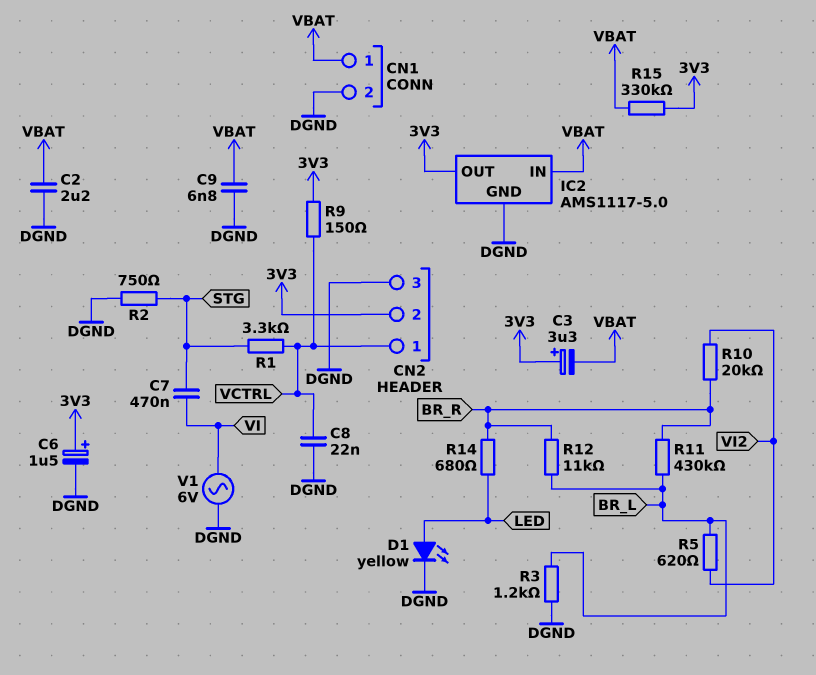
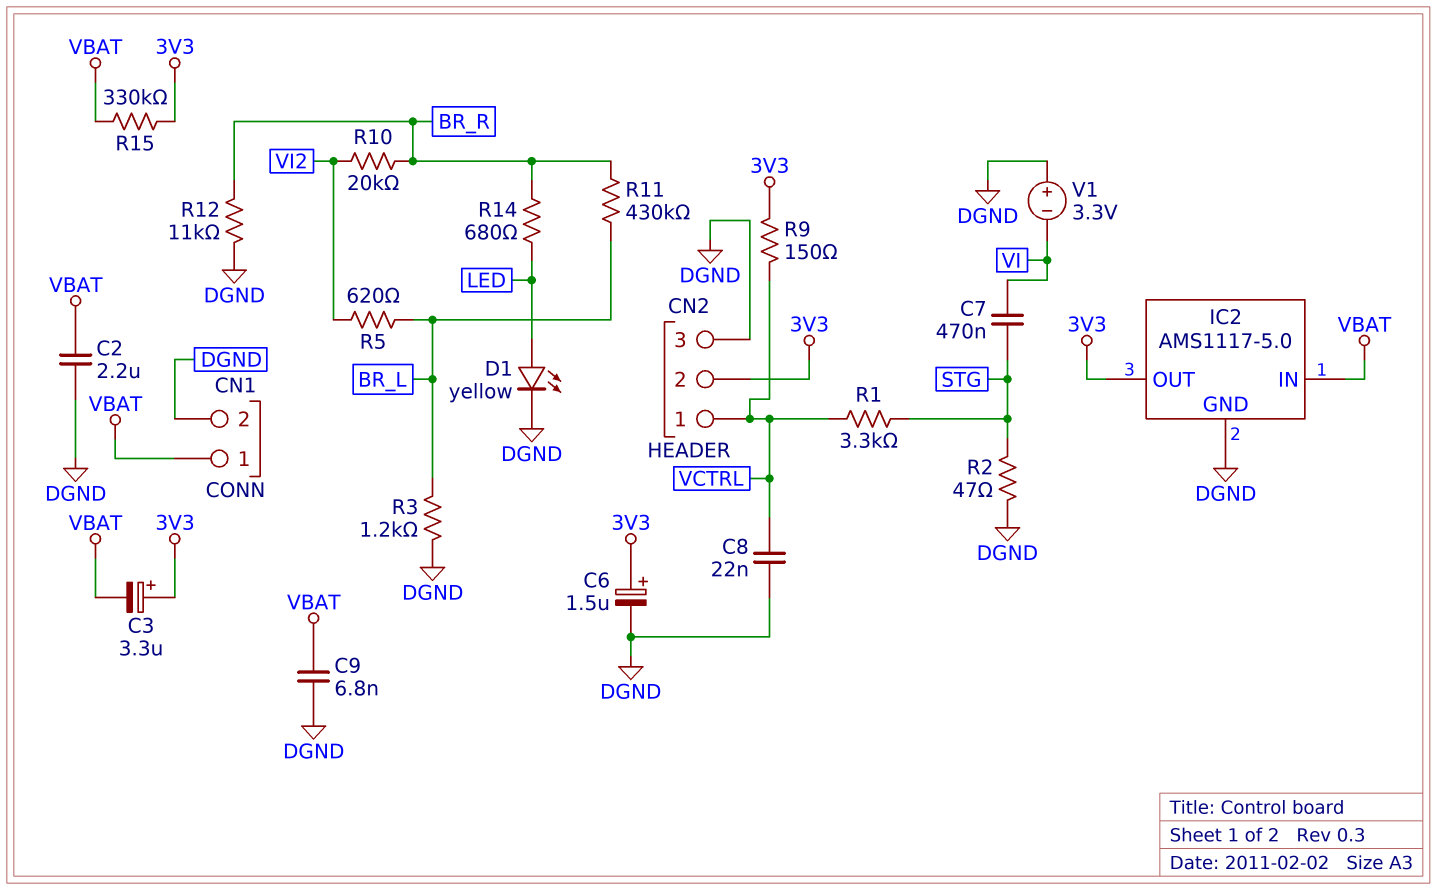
R2: 750 (DGND, STG) -> 47 (DGND, STG)
R12: 11k (BR_L, BR_R) -> 11k (BR_R, DGND)
V1: AC 6V (DGND, VI) -> 3.3V (plus DGND, minus VI)

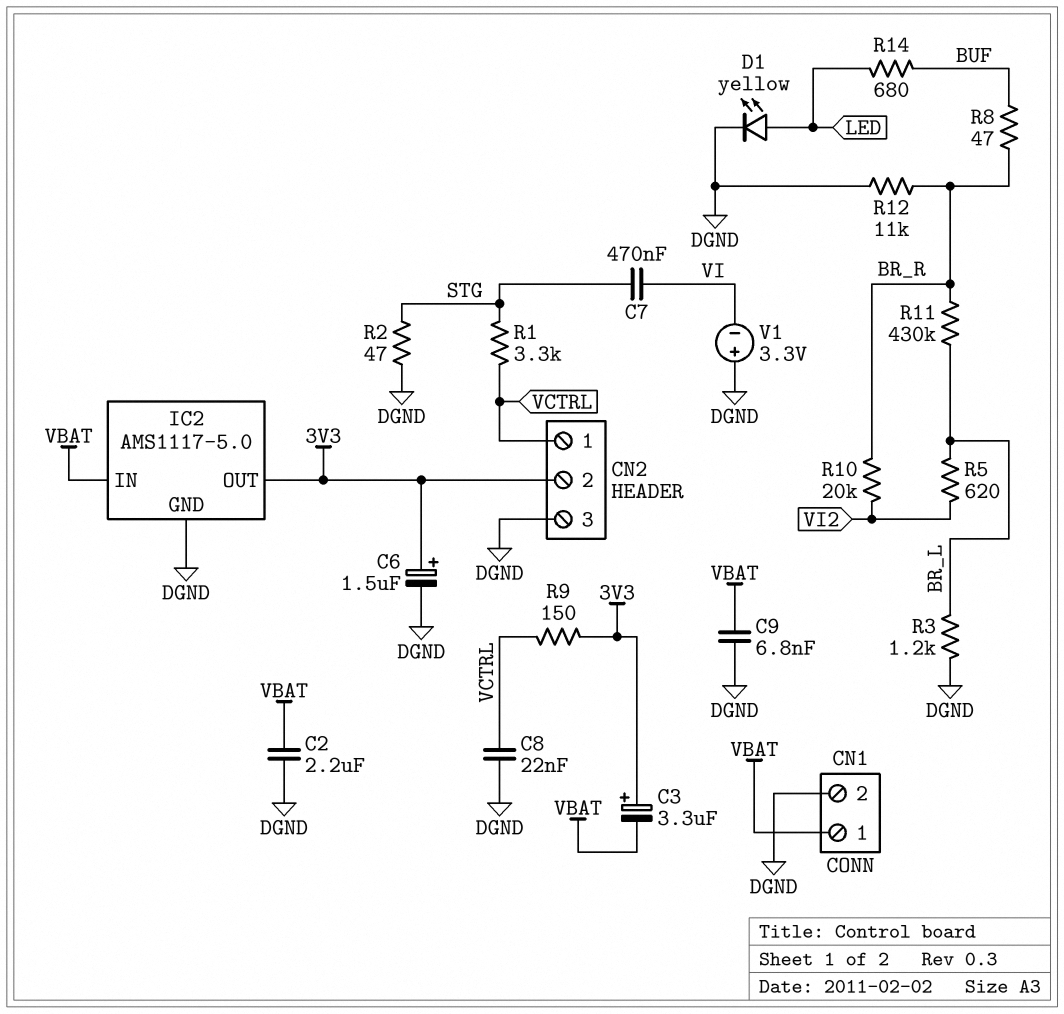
R8: none -> 47 (BR_R, BUF)
R14: 680 (BR_R, LED) -> 680 (BUF, LED)
R15: 330k (3V3, VBAT) -> none

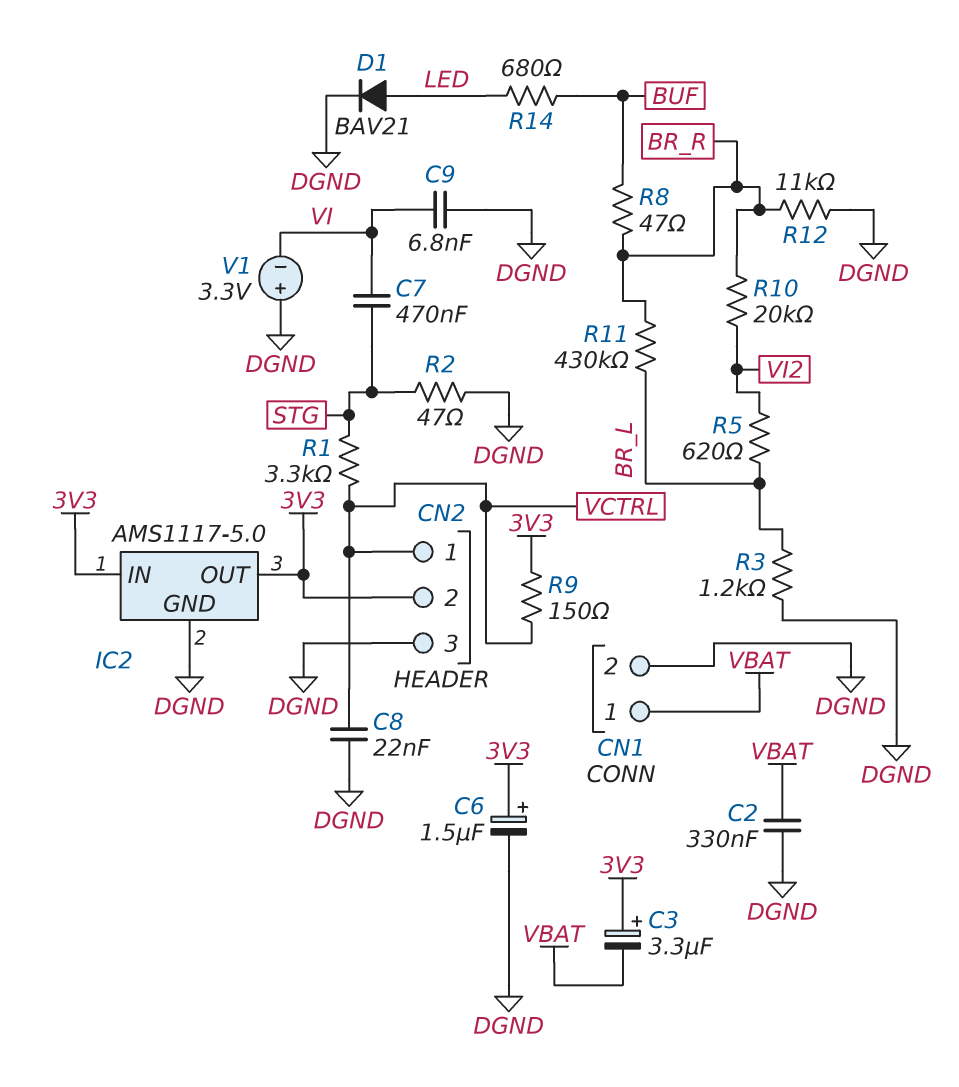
C2: 2.2uF (DGND, VBAT) -> 330nF (DGND, VBAT)
C9: 6.8nF (DGND, VBAT) -> 6.8nF (DGND, VI)
D1: LED yellow (A LED, K DGND) -> diode BAV21 (A LED, K DGND)
IC2 pin IN: VBAT -> 3V3

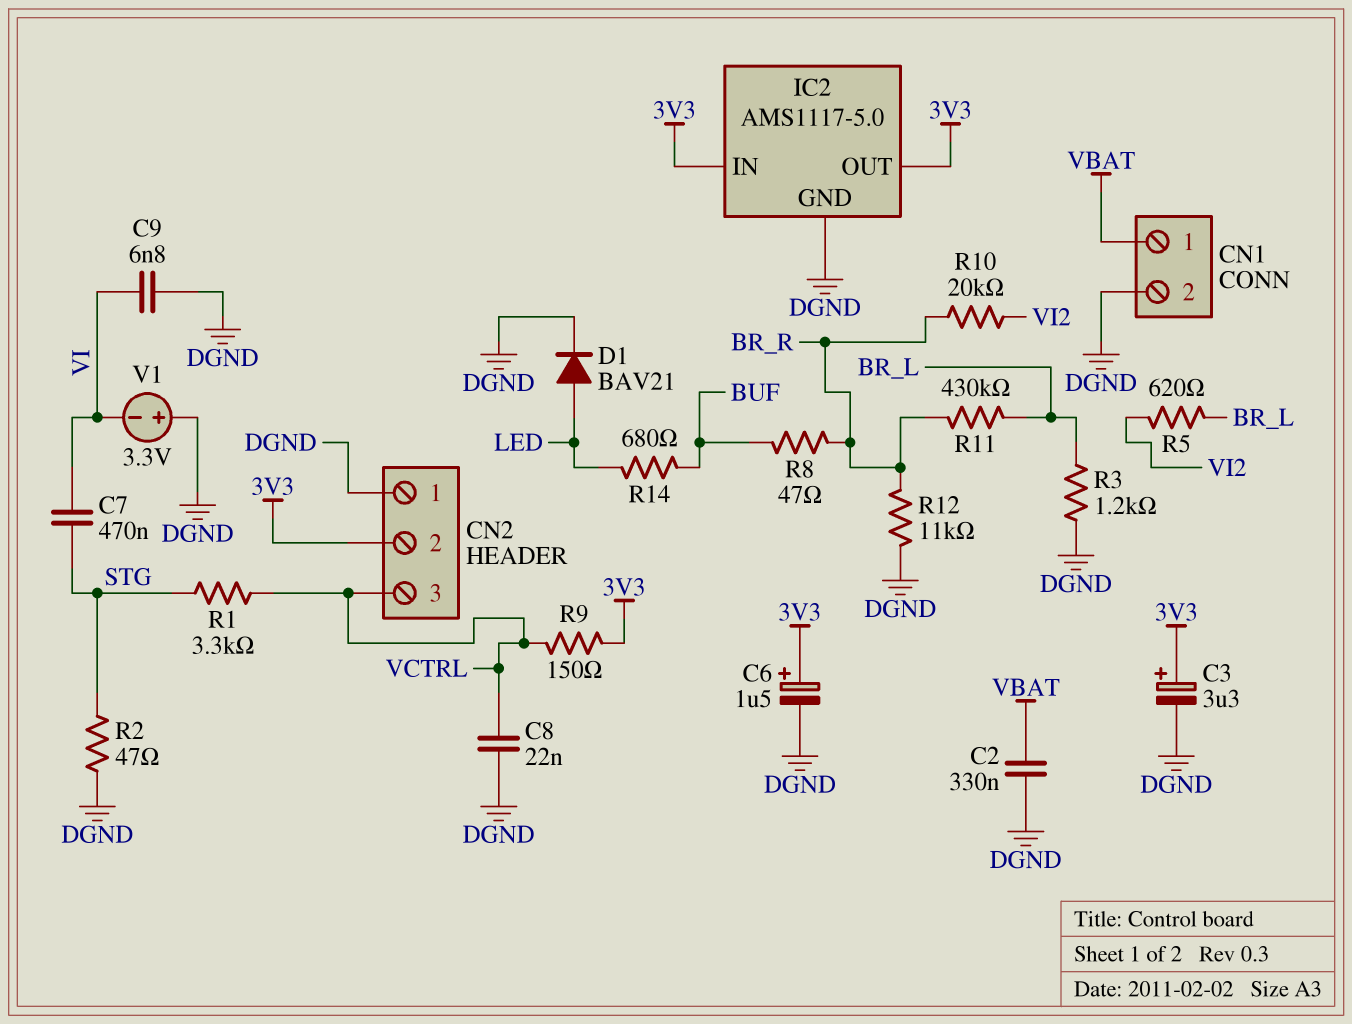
C3: 3.3uF (plus 3V3, minus VBAT) -> 3.3uF (plus 3V3, minus DGND)
CN2 pin 1: VCTRL -> DGND
CN2 pin 3: DGND -> VCTRL

